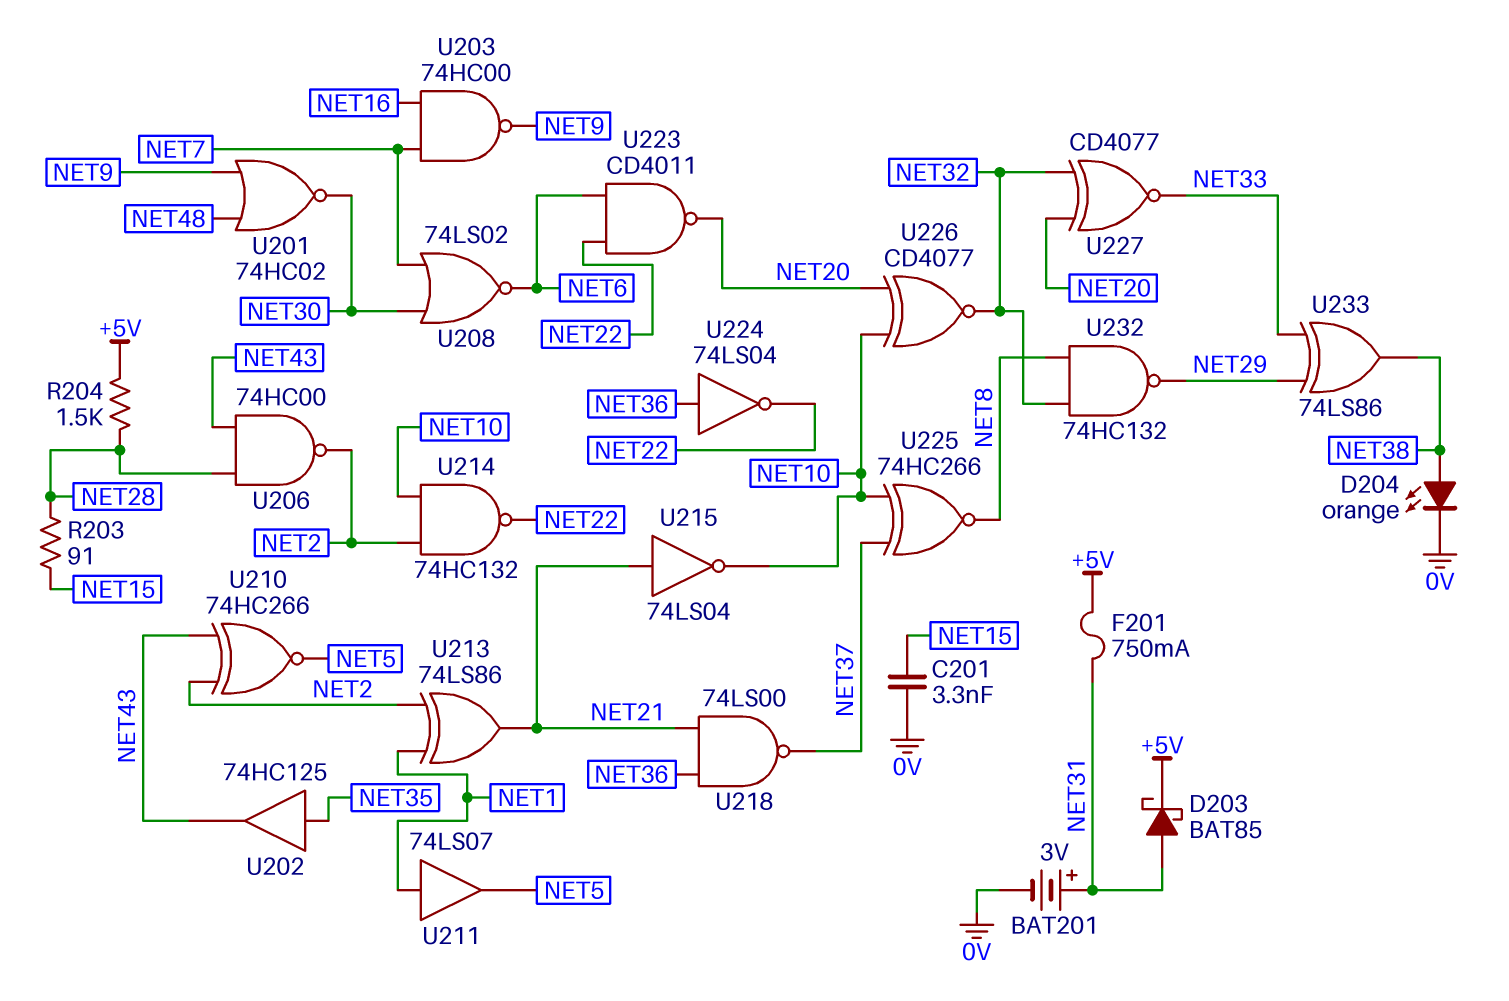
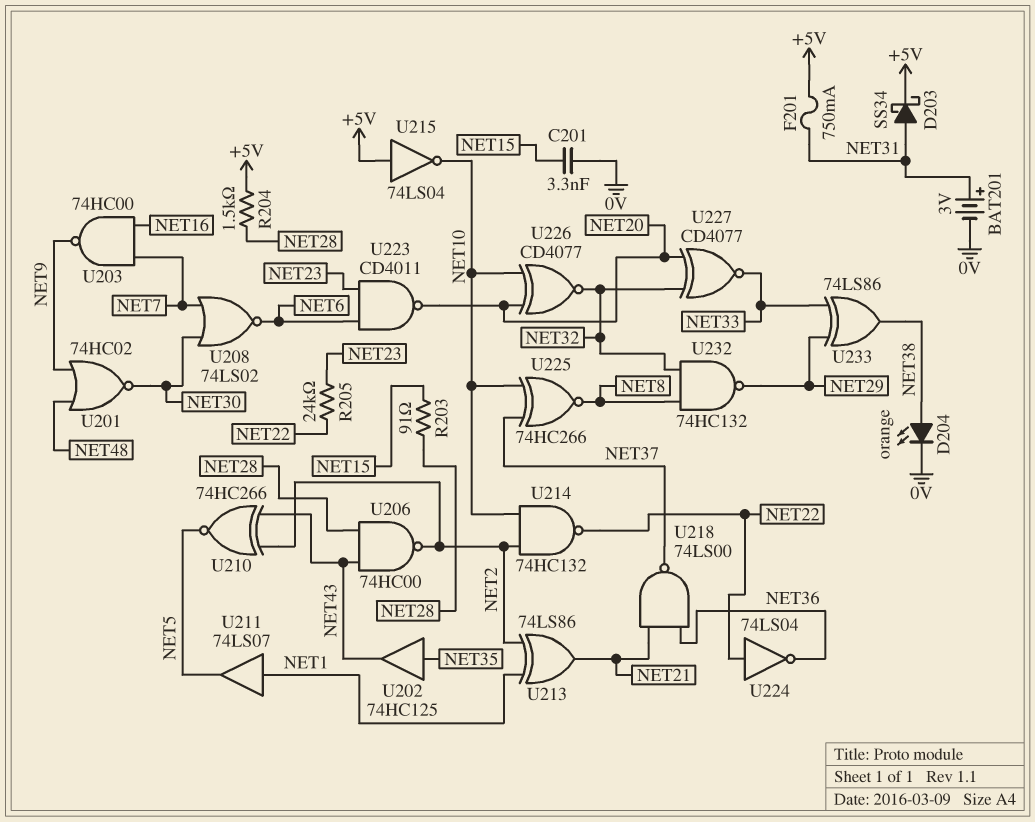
D203: schottky BAT85 (A NET31, K +5V) -> schottky SS34 (A NET31, K +5V)
R205: none -> 24k (NET22, NET23)
U215: NOT 74LS04 (in NET21, out NET10) -> NOT 74LS04 (in +5V, out NET10)
U223: NAND CD4011 (in NET6, in NET22, out NET20) -> NAND CD4011 (in NET6, in NET23, out NET20)
U224: NOT 74LS04 (in NET36, out NET22) -> NOT 74LS04 (in NET22, out NET36)

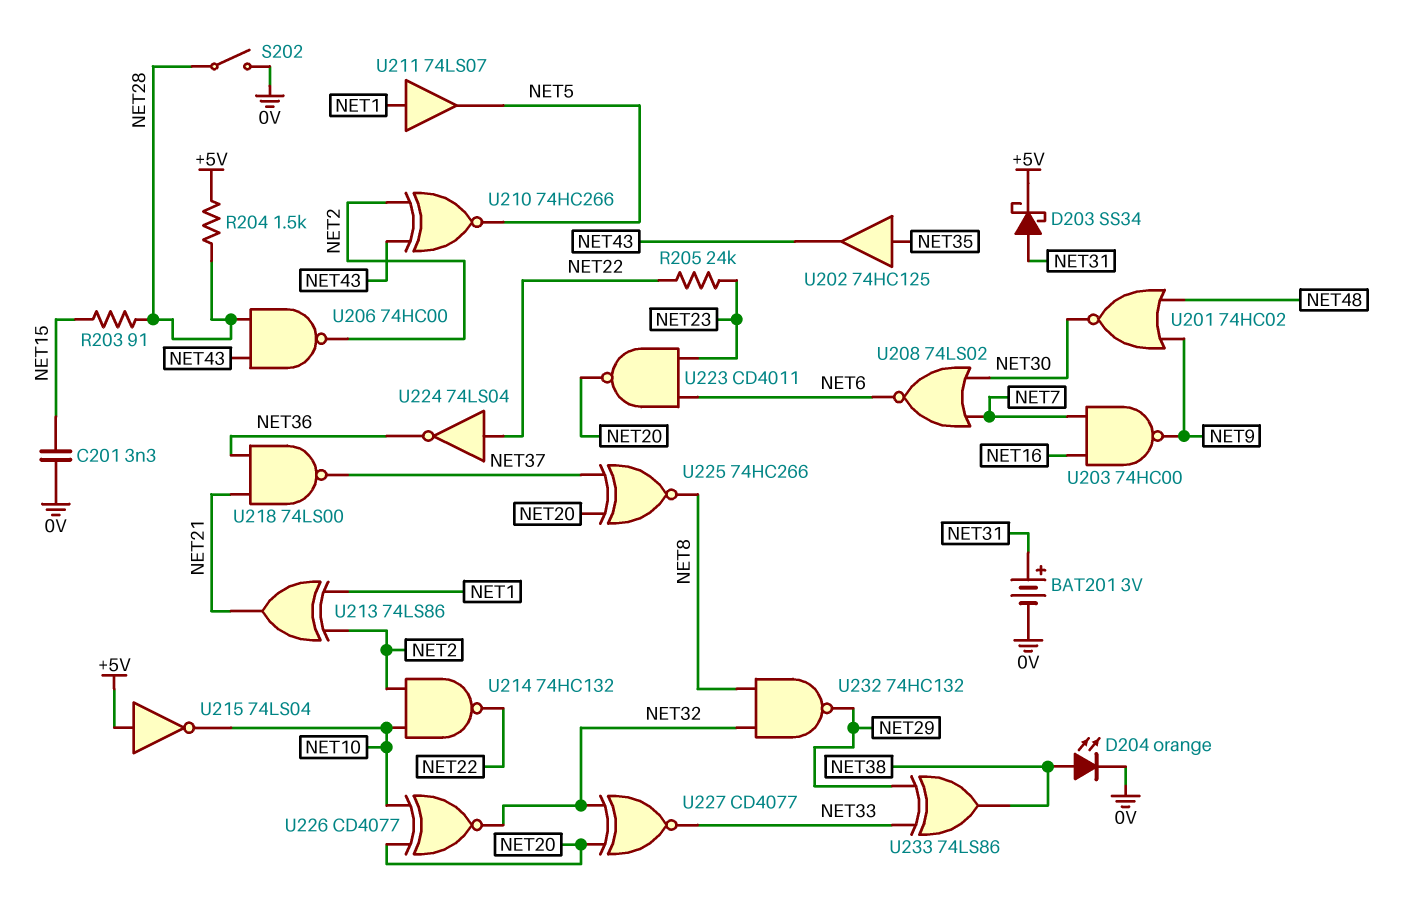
F201: 750mA (+5V, NET31) -> none
S202: none -> switch (0V, NET28)
U225: XNOR 74HC266 (in NET10, in NET37, out NET8) -> XNOR 74HC266 (in NET20, in NET37, out NET8)

